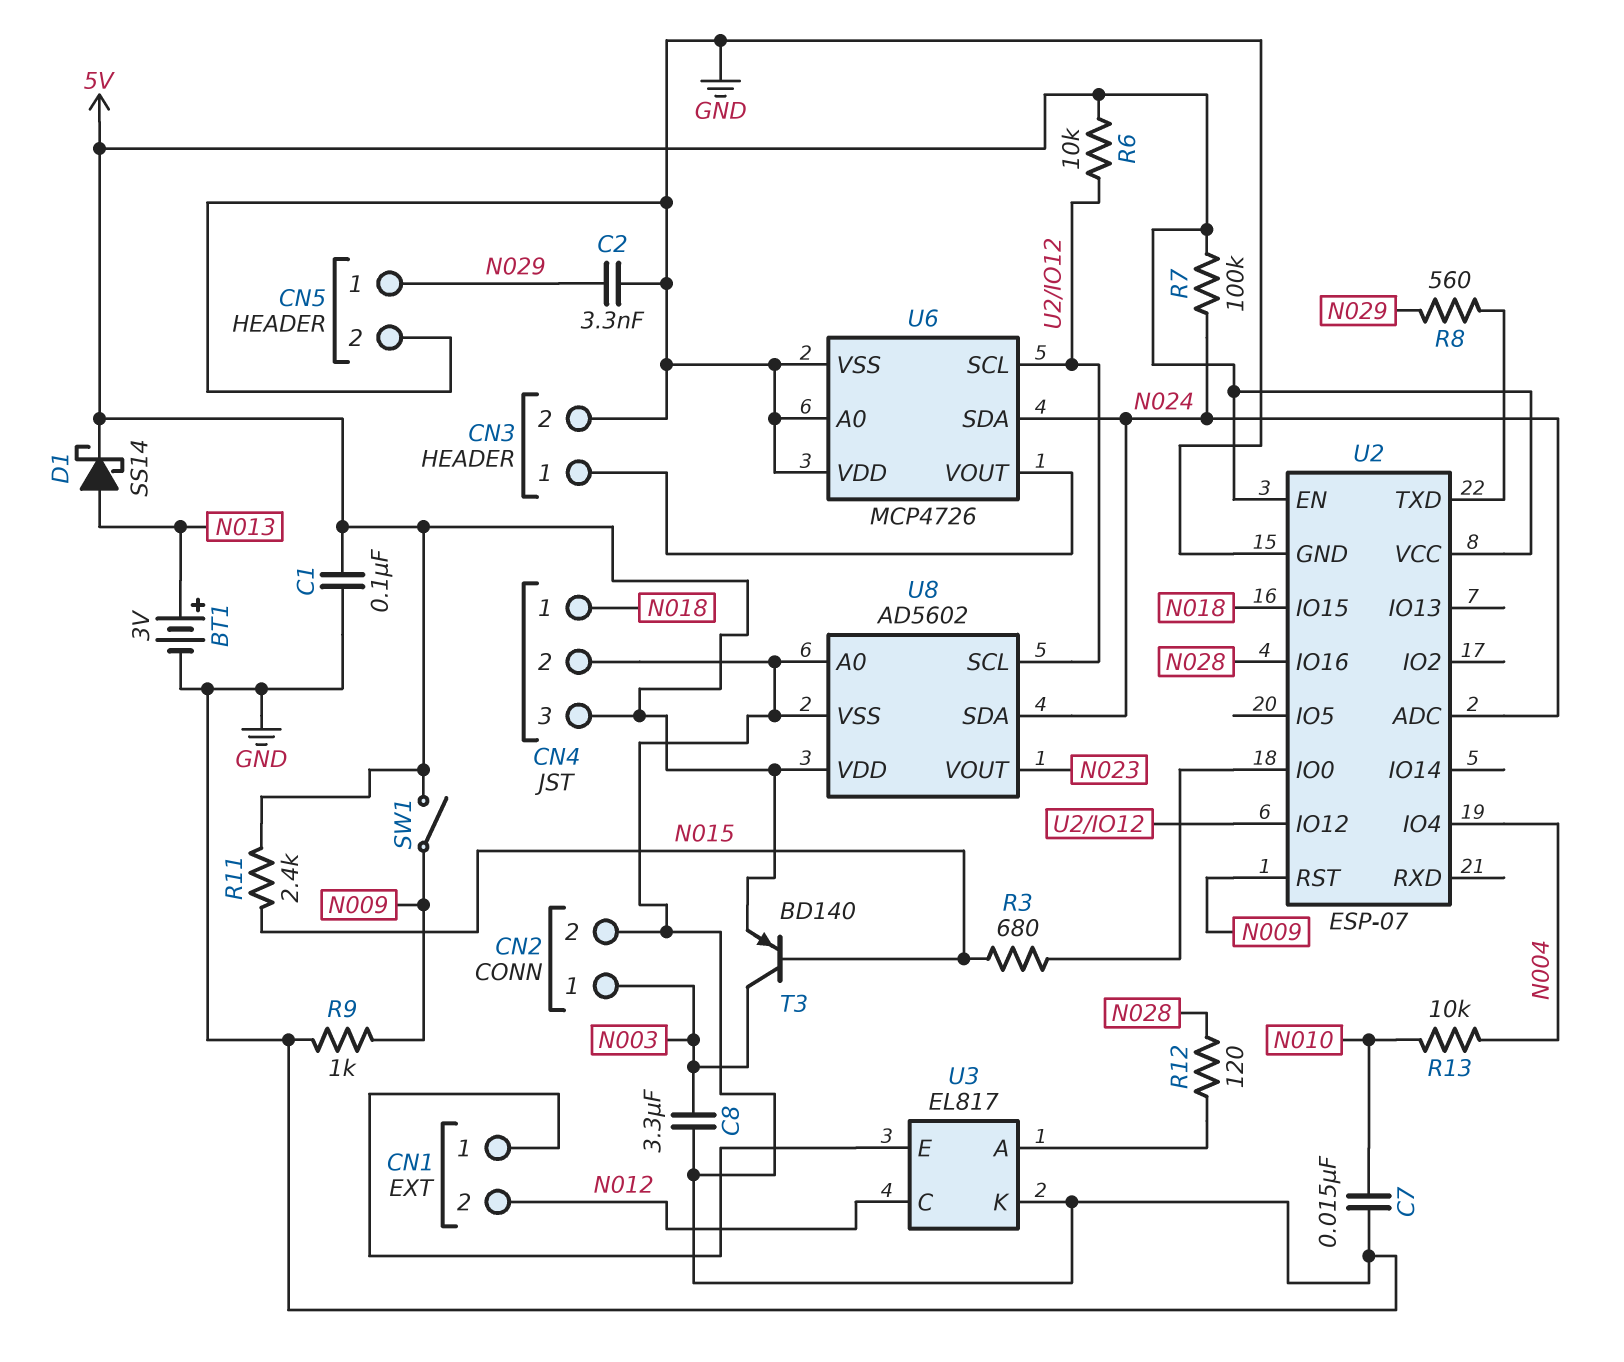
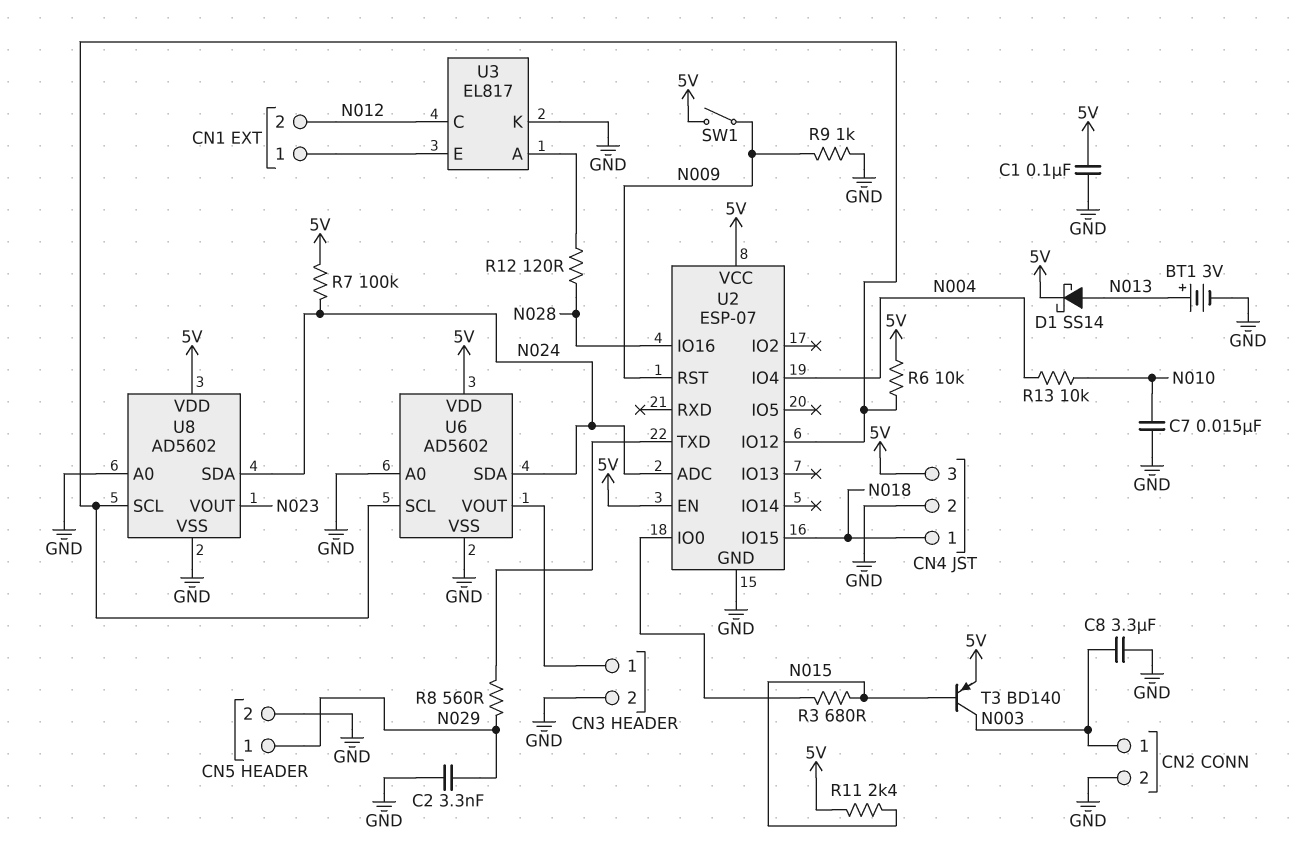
U6: MCP4726 -> AD5602
U6 pin VDD: GND -> 5V

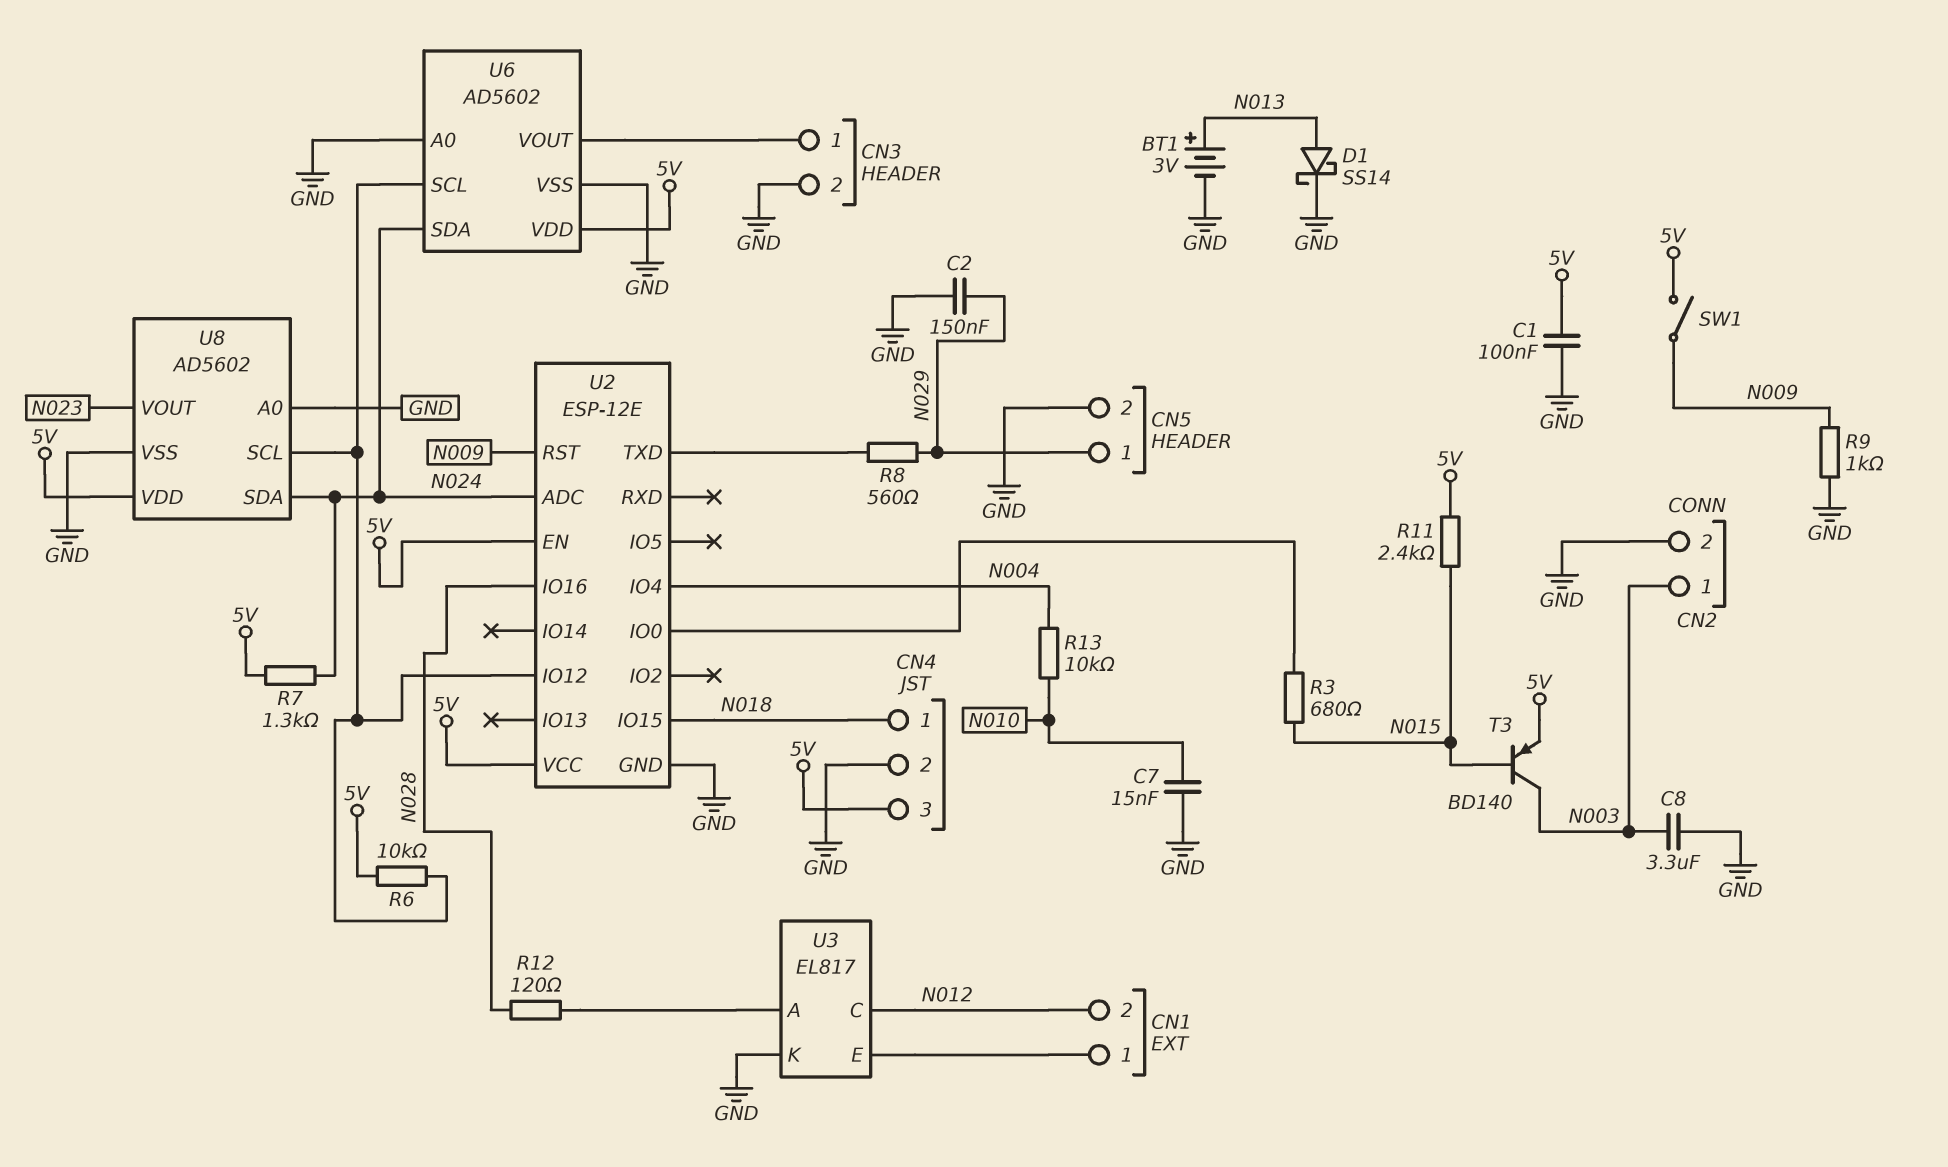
C2: 3.3nF (GND, N029) -> 150nF (GND, N029)
D1: schottky SS14 (A N013, K 5V) -> schottky SS14 (A N013, K GND)
R7: 100k (5V, N024) -> 1.3k (5V, N024)
U2: ESP-07 -> ESP-12E

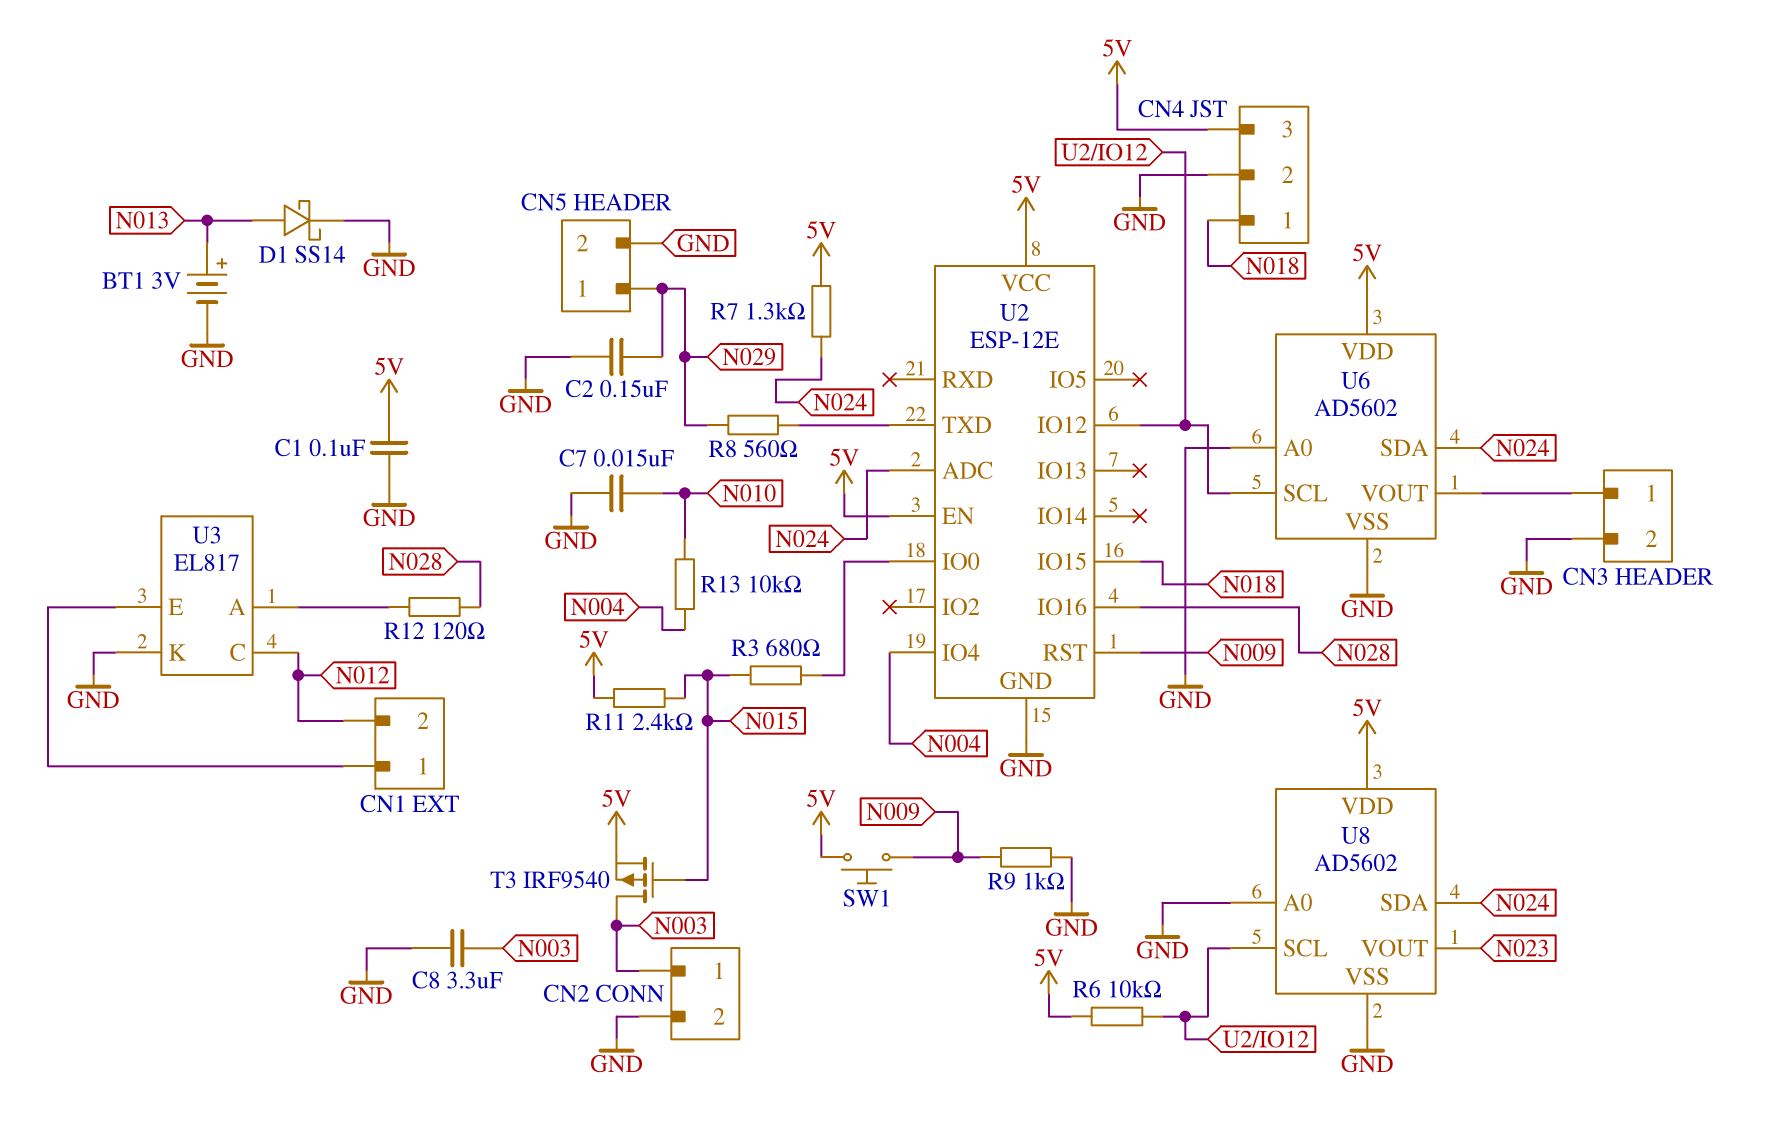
SW1: switch (5V, N009) -> button (5V, N009)
T3: PNP BD140 (B N015, C N003, E 5V) -> PMOS IRF9540 (G N015, D N003, S 5V)

